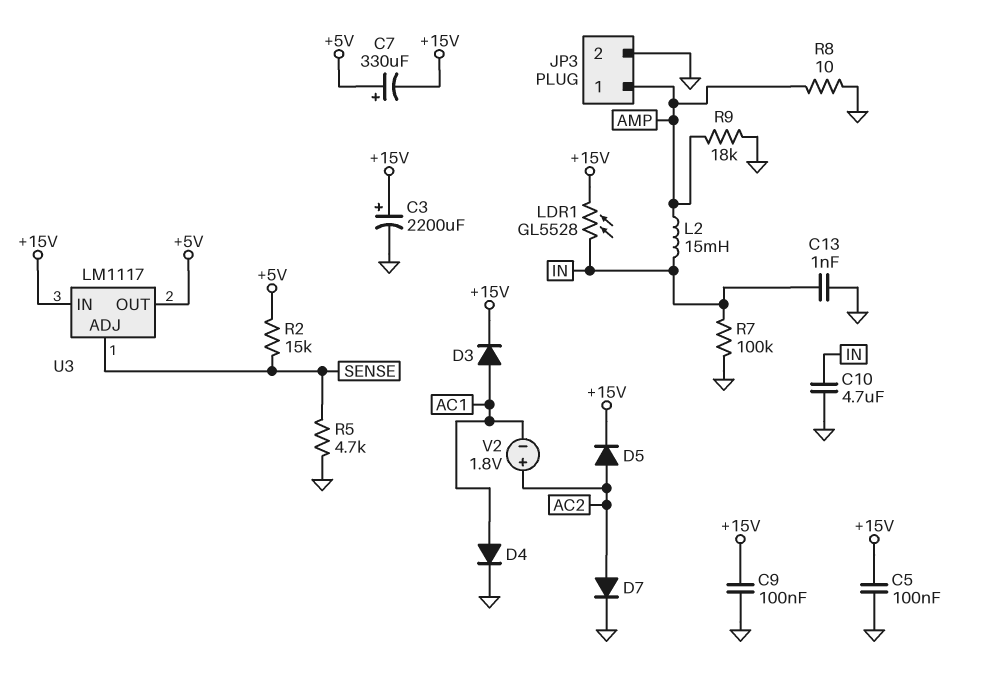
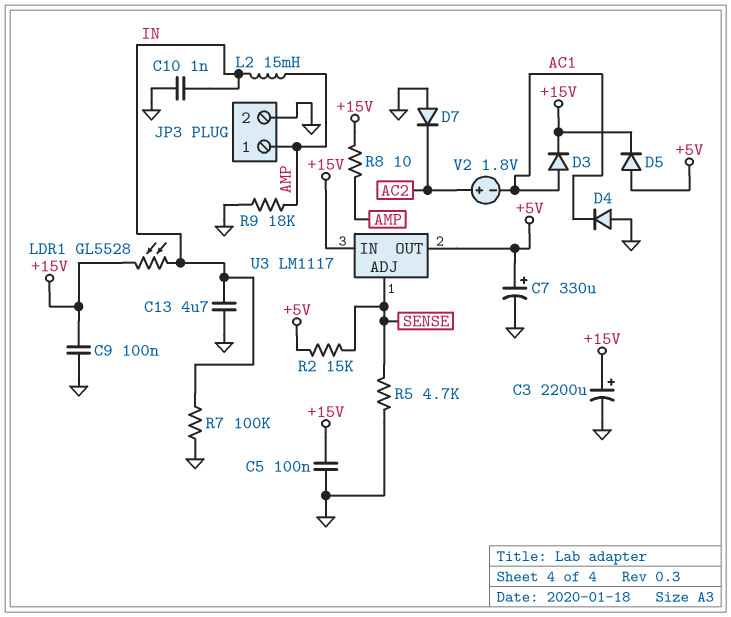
C7: 330uF (plus +5V, minus +15V) -> 330uF (plus +5V, minus GND)
C10: 4.7uF (GND, IN) -> 1nF (GND, IN)
C13: 1nF (GND, IN) -> 4.7uF (GND, IN)
D4: diode (A AC1, K GND) -> diode (A GND, K AC1)
D5: diode (A AC2, K +15V) -> diode (A +5V, K +15V)
D7: diode (A AC2, K GND) -> diode (A GND, K AC2)
R8: 10 (AMP, GND) -> 10 (+15V, AMP)

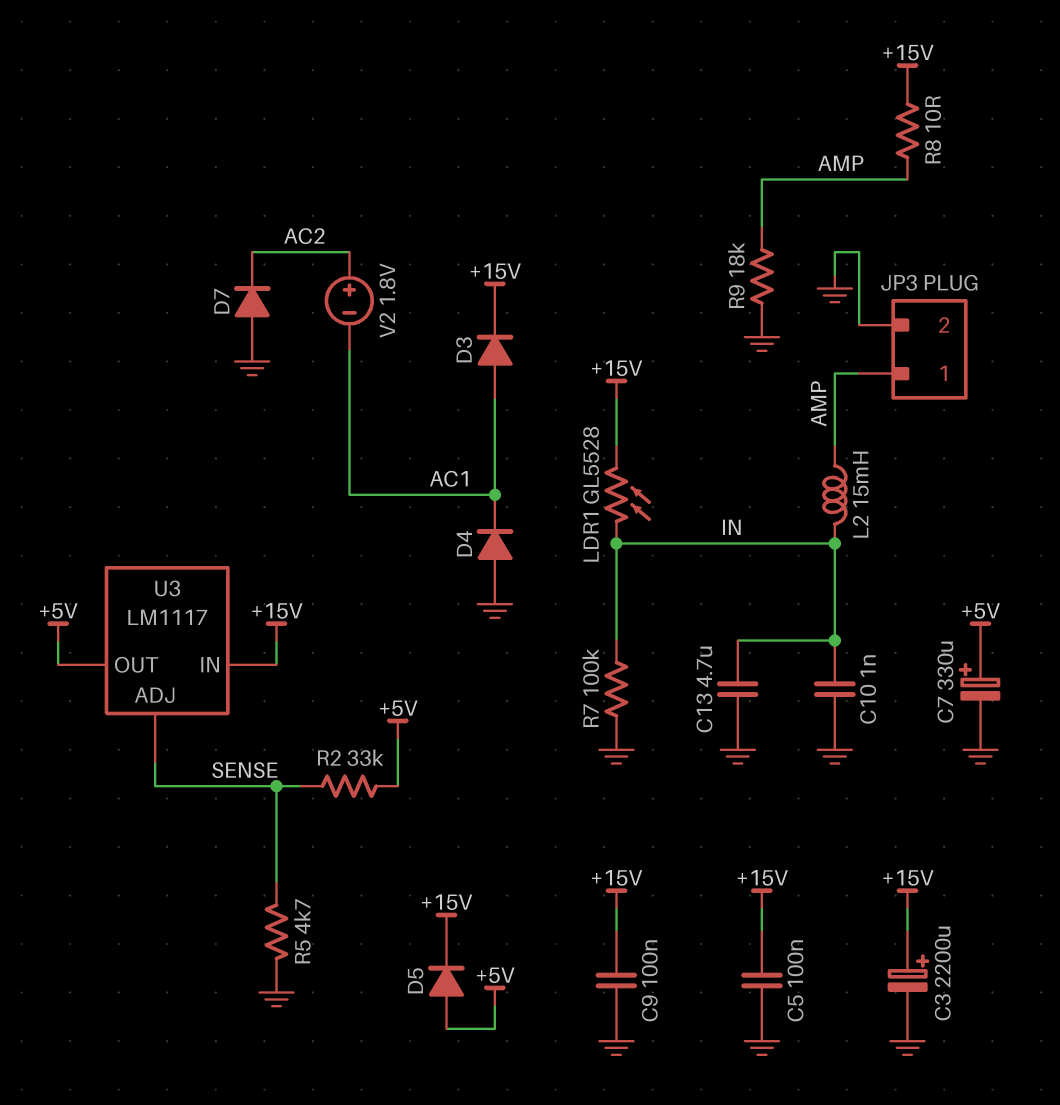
R2: 15k (+5V, SENSE) -> 33k (+5V, SENSE)

